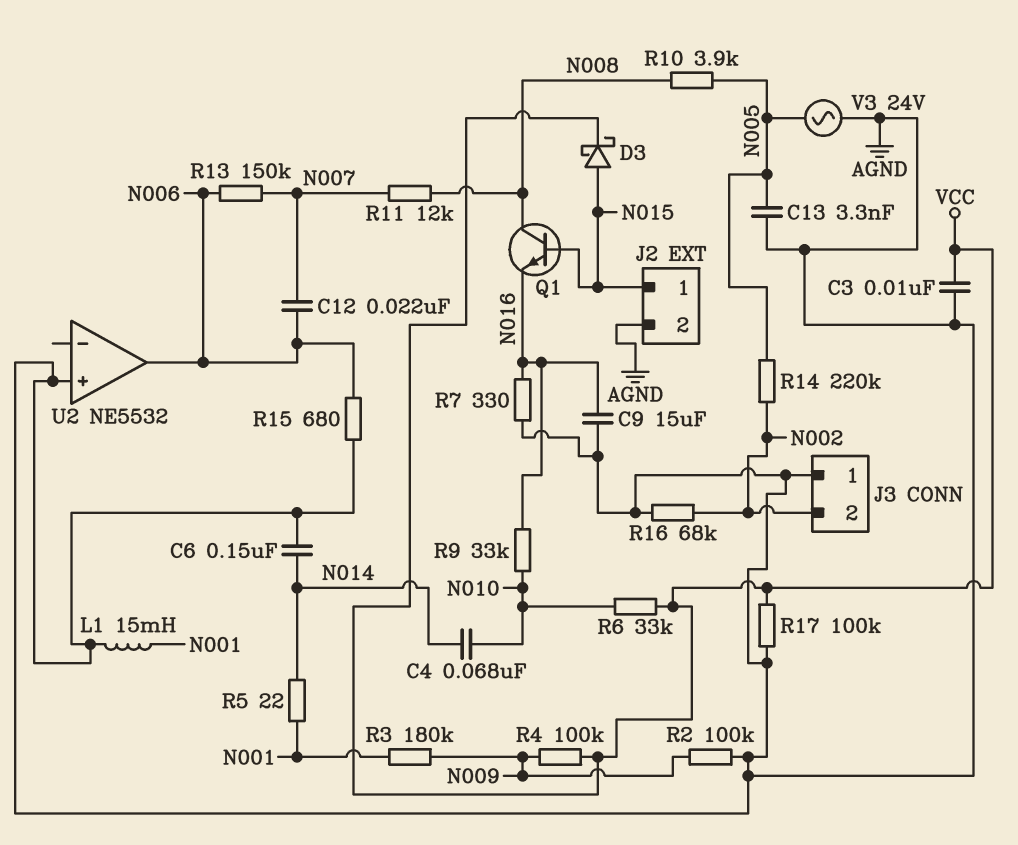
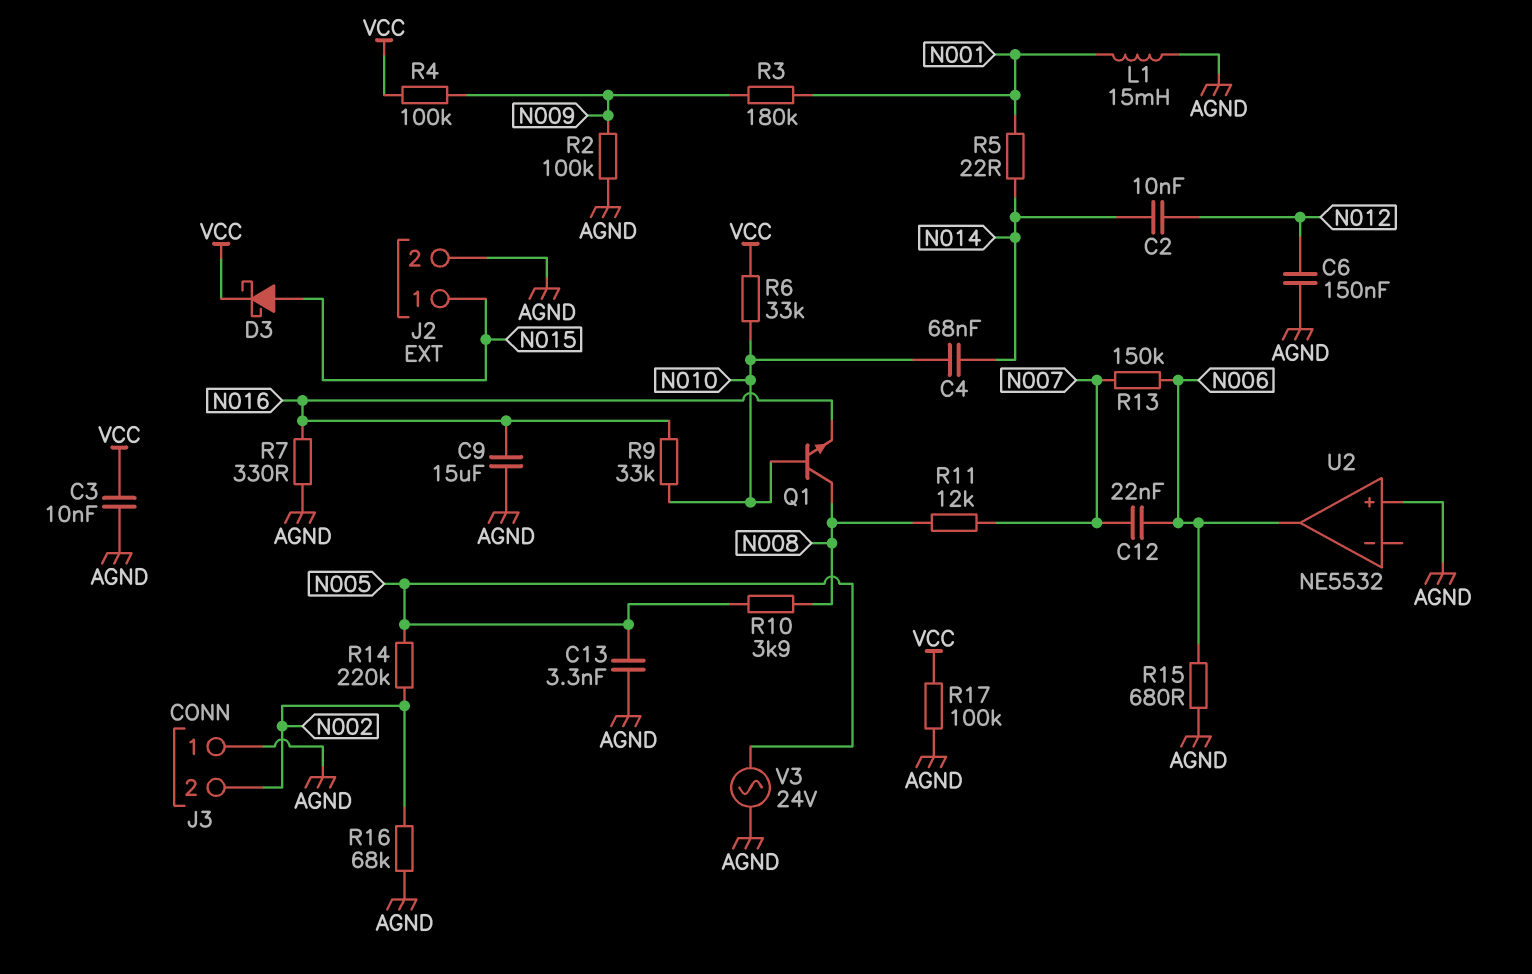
C2: none -> 10nF (N012, N014)
C6: 150nF (AGND, N014) -> 150nF (AGND, N012)
Q1: NPN (B N015, C N008, E N016) -> NPN (B N010, C N008, E N016)

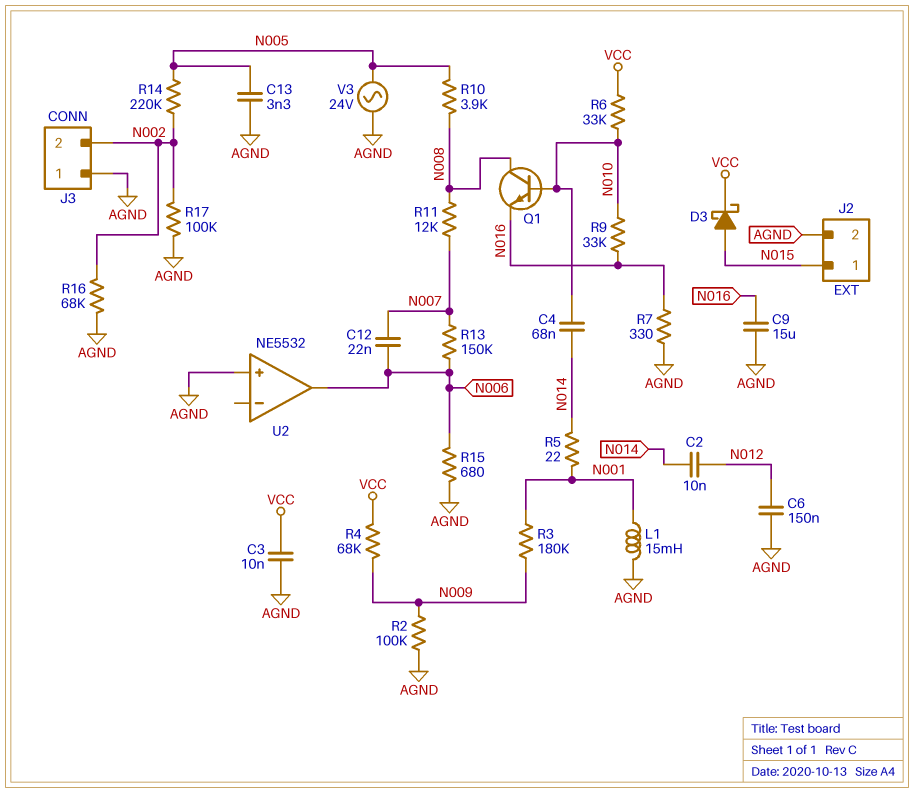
R4: 100k (N009, VCC) -> 68k (N009, VCC)
R17: 100k (AGND, VCC) -> 100k (AGND, N002)

